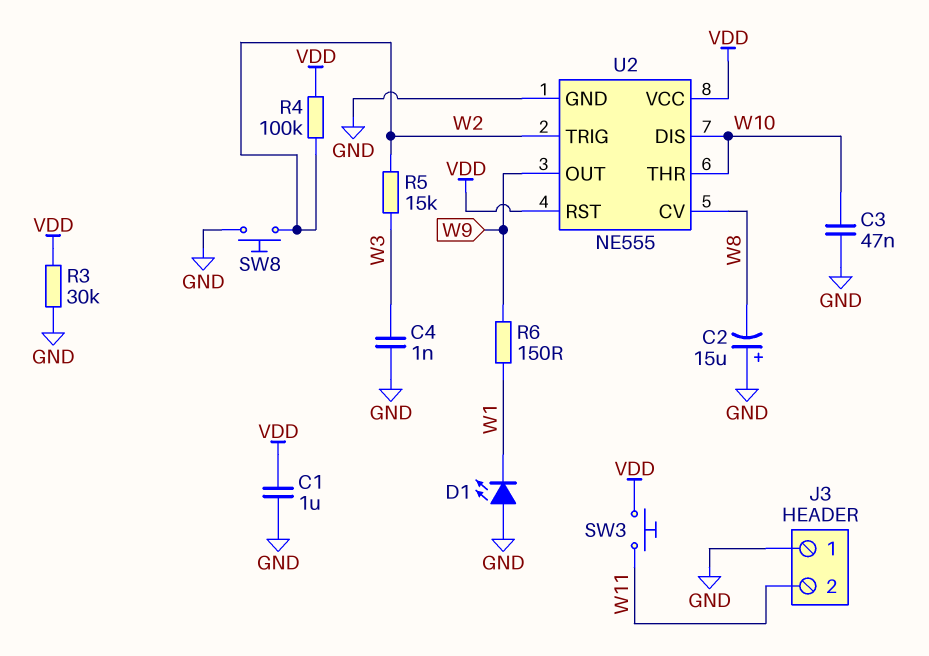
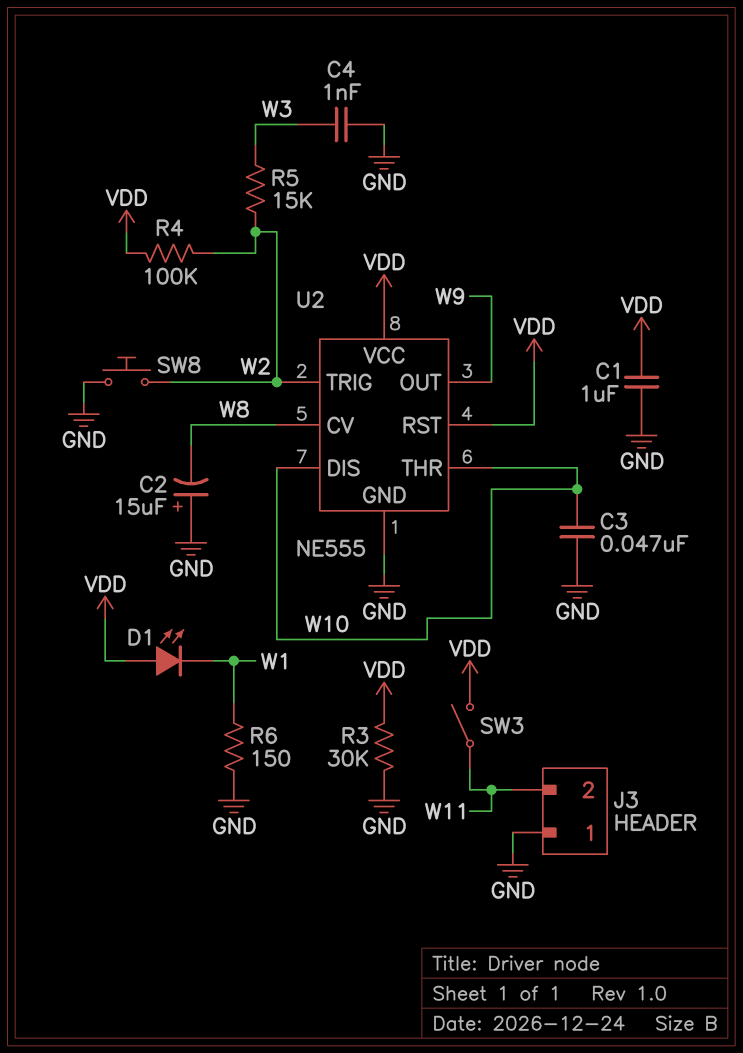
D1: LED (A GND, K W1) -> LED (A VDD, K W1)
R6: 150 (W1, W9) -> 150 (GND, W1)
SW3: button (VDD, W11) -> switch (VDD, W11)

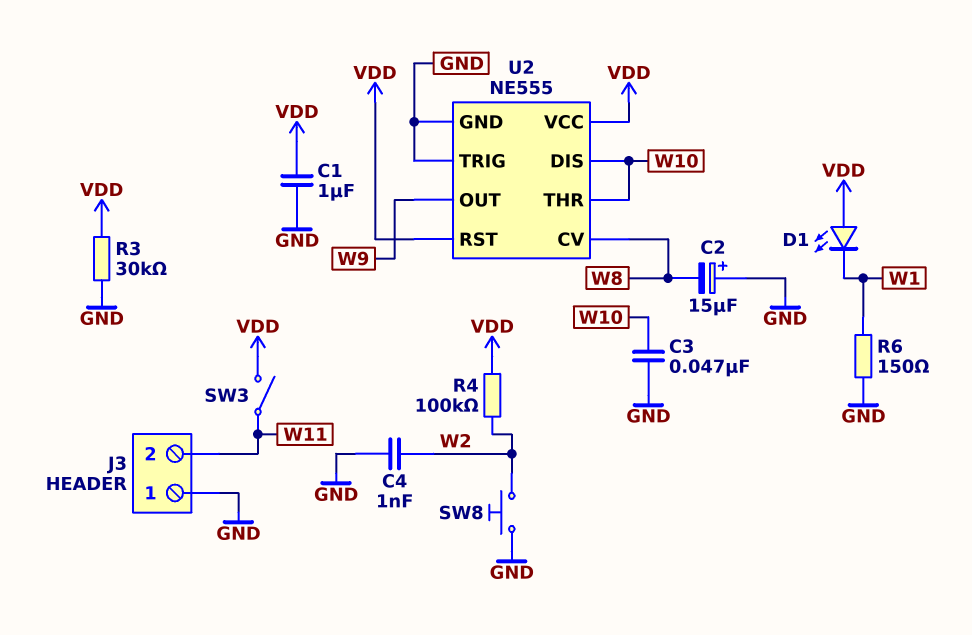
C4: 1nF (GND, W3) -> 1nF (GND, W2)
R5: 15k (W2, W3) -> none
U2 pin TRIG: W2 -> GND

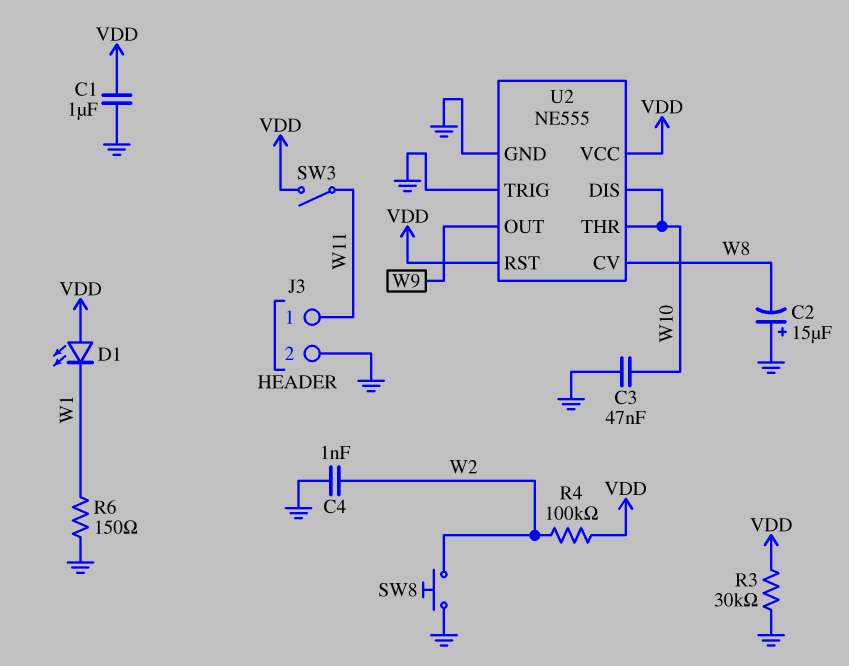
J3 pin 1: GND -> W11
J3 pin 2: W11 -> GND

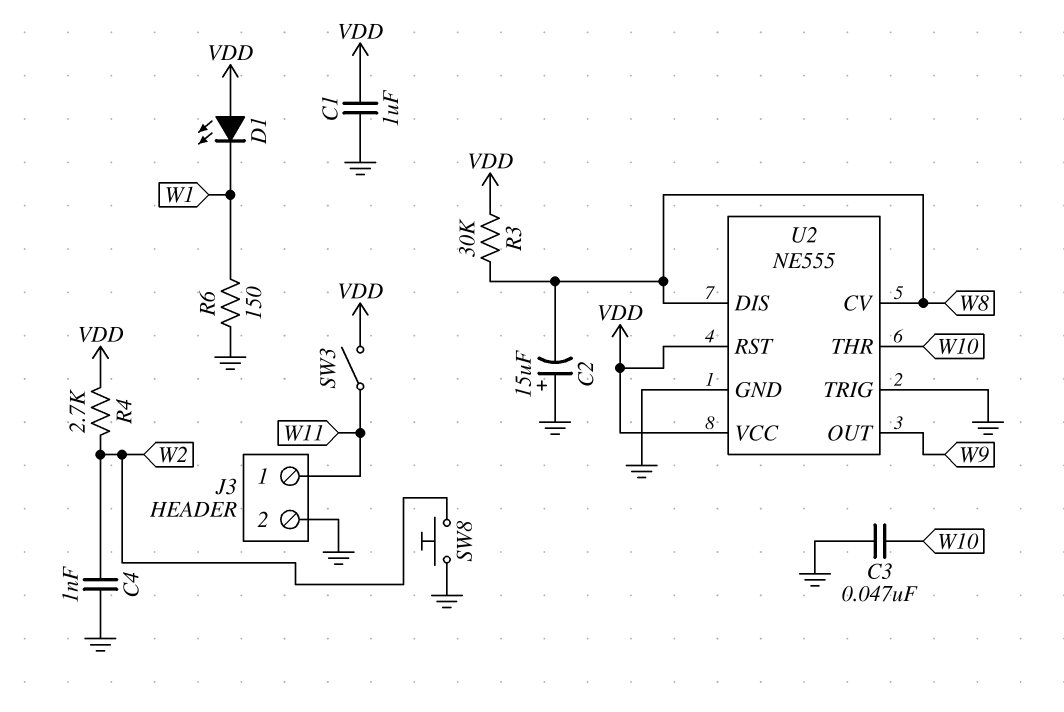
R3: 30k (GND, VDD) -> 30k (VDD, W8)
R4: 100k (VDD, W2) -> 2.7k (VDD, W2)
U2 pin DIS: W10 -> W8

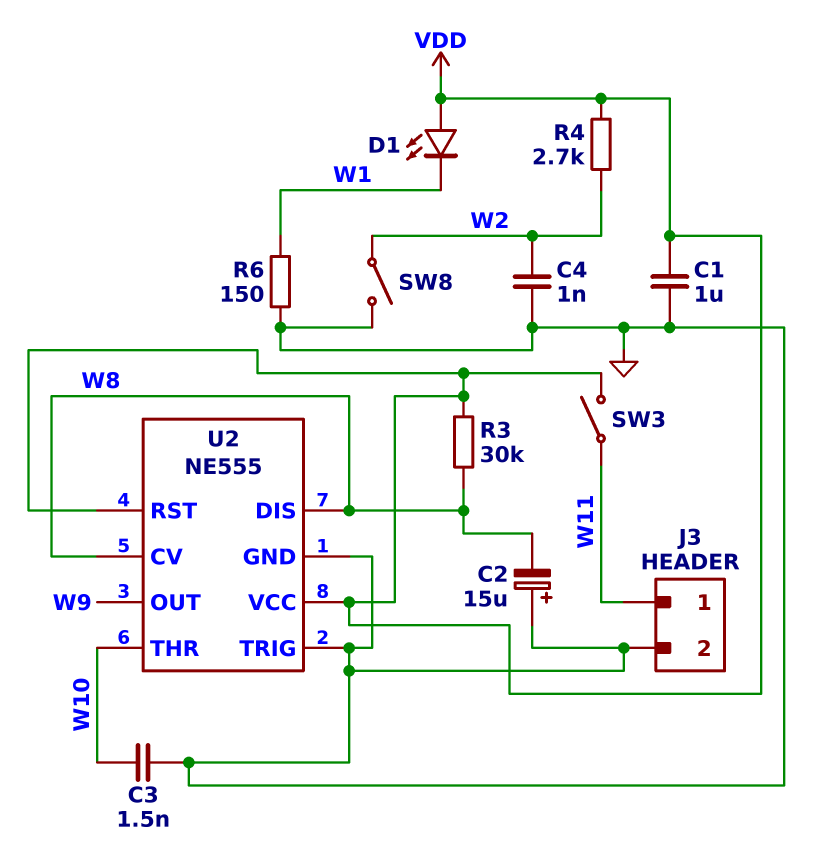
C3: 47nF (GND, W10) -> 1.5nF (GND, W10)
SW8: button (GND, W2) -> switch (GND, W2)

